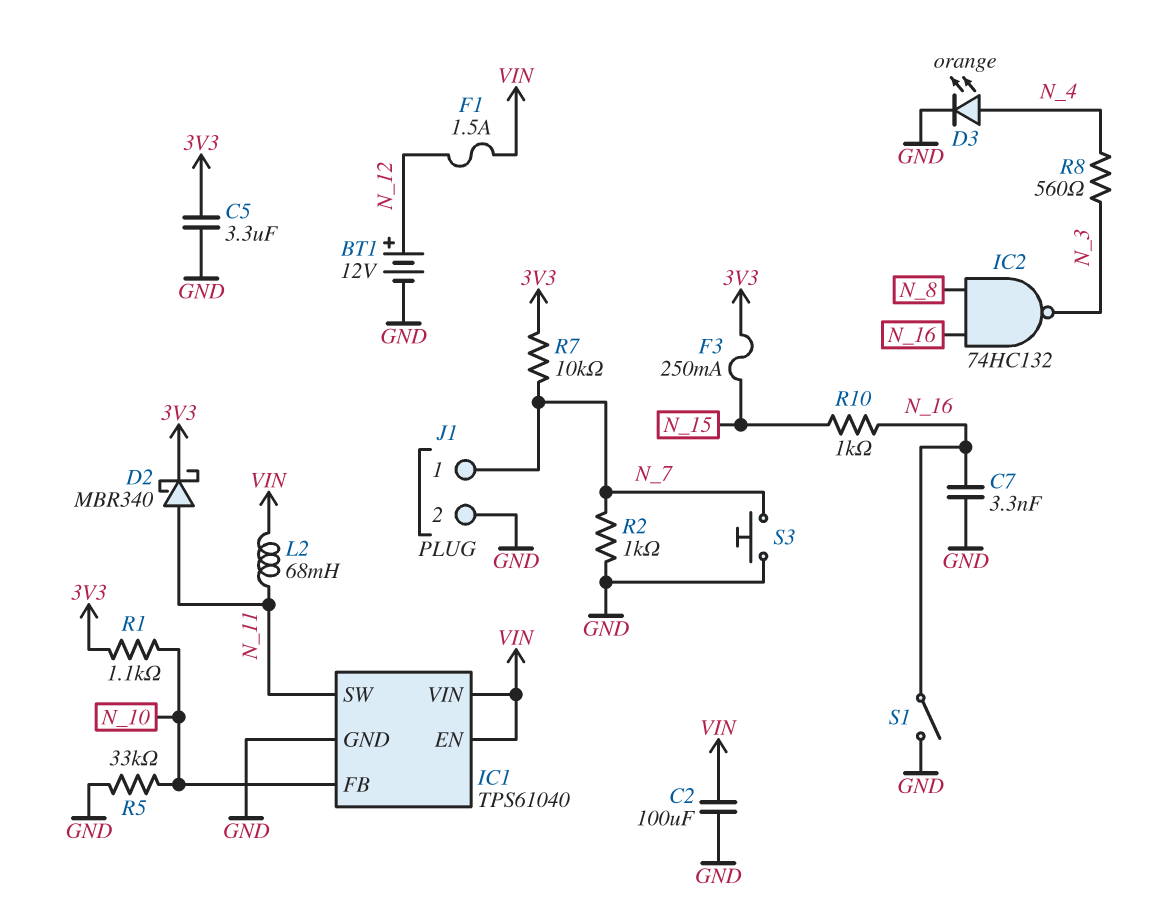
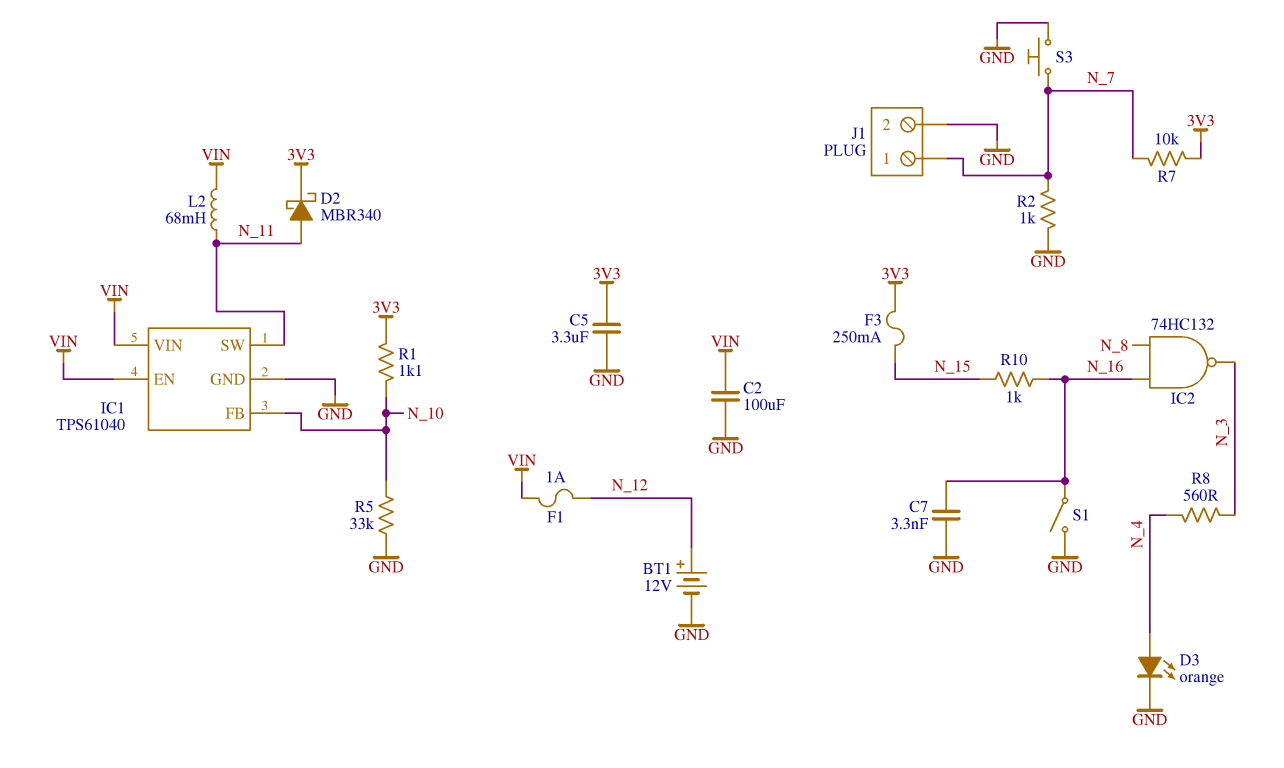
F1: 1.5A (N_12, VIN) -> 1A (N_12, VIN)

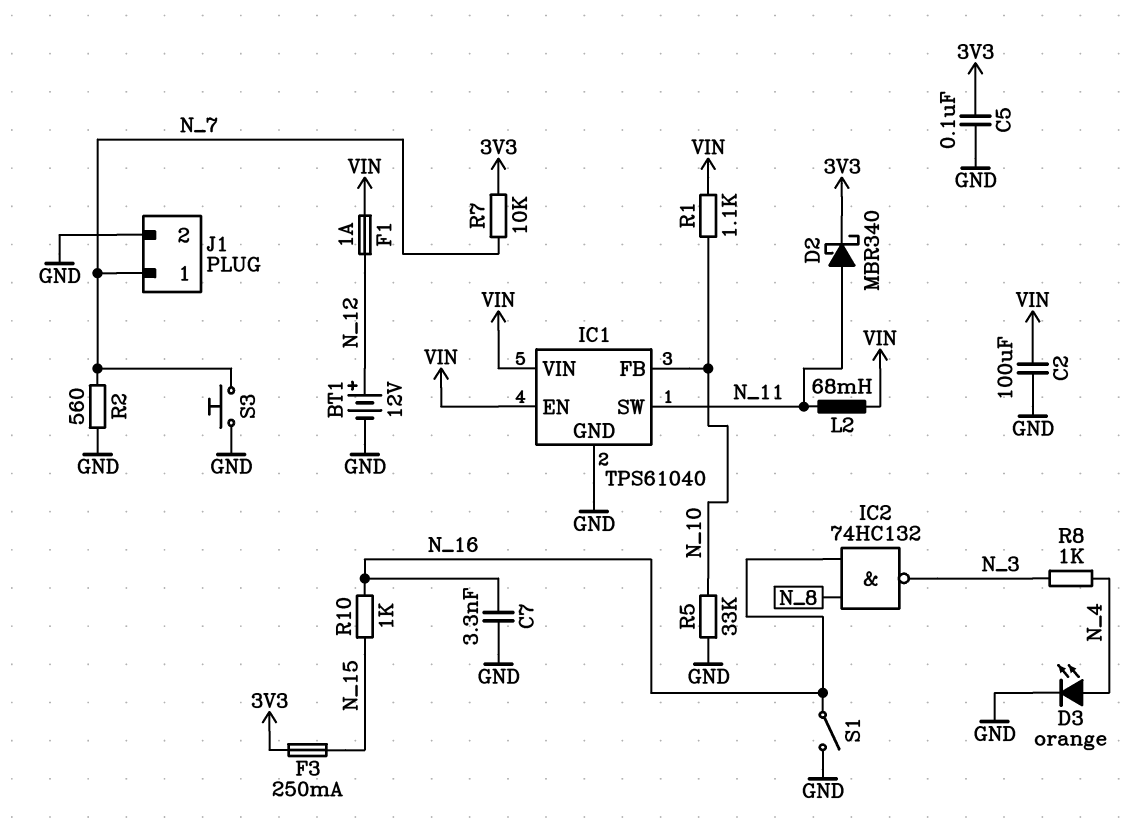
C5: 3.3uF (3V3, GND) -> 100nF (3V3, GND)
R1: 1.1k (3V3, N_10) -> 1.1k (N_10, VIN)
R2: 1k (GND, N_7) -> 560 (GND, N_7)
R8: 560 (N_3, N_4) -> 1k (N_3, N_4)

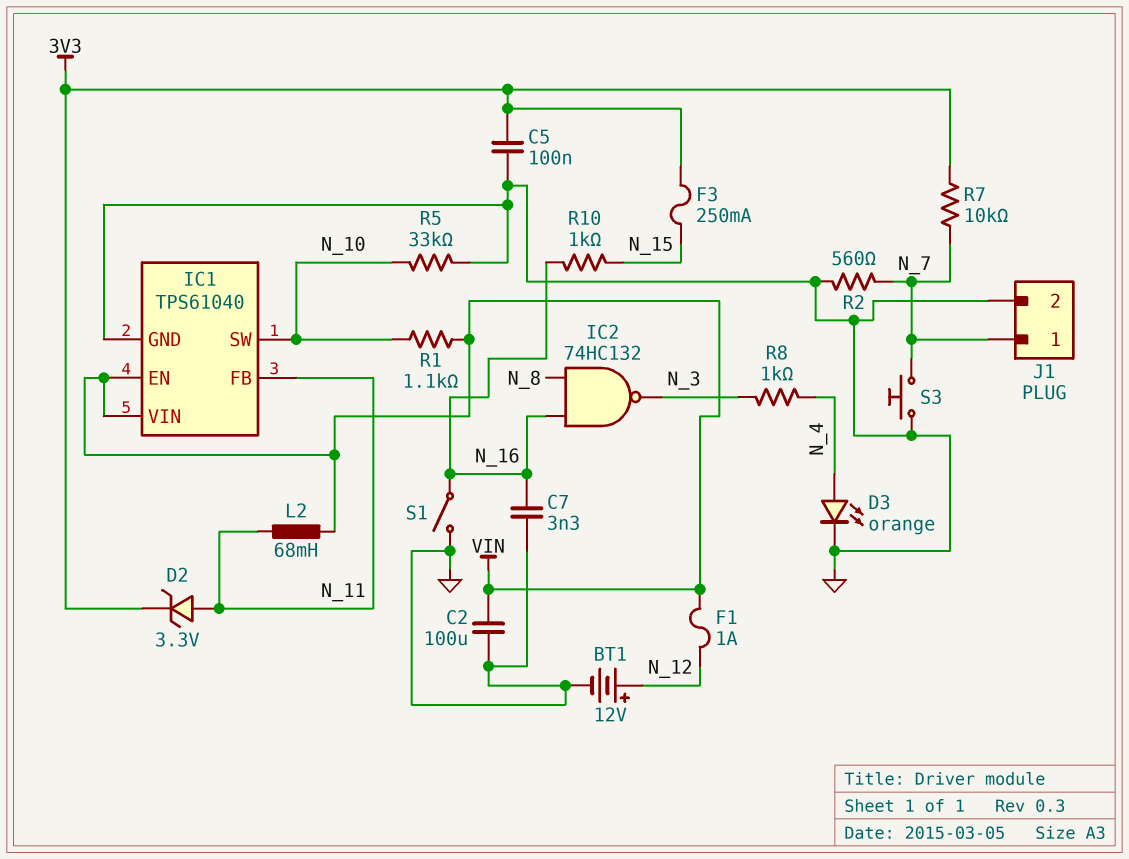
D2: schottky MBR340 (A N_11, K 3V3) -> zener 3.3V (A N_11, K 3V3)
IC1 pin FB: N_10 -> N_11
IC1 pin SW: N_11 -> N_10

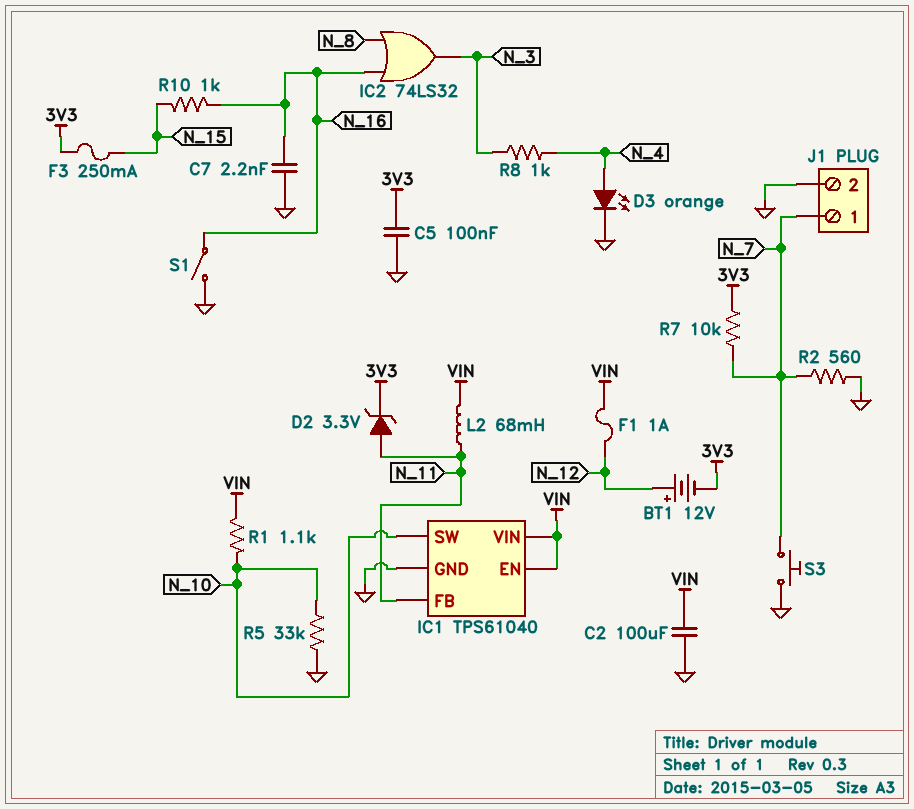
BT1: 12V (plus N_12, minus GND) -> 12V (plus N_12, minus 3V3)
C7: 3.3nF (GND, N_16) -> 2.2nF (GND, N_16)
IC2: NAND 74HC132 (in N_8, in N_16, out N_3) -> OR 74LS32 (in N_8, in N_16, out N_3)

